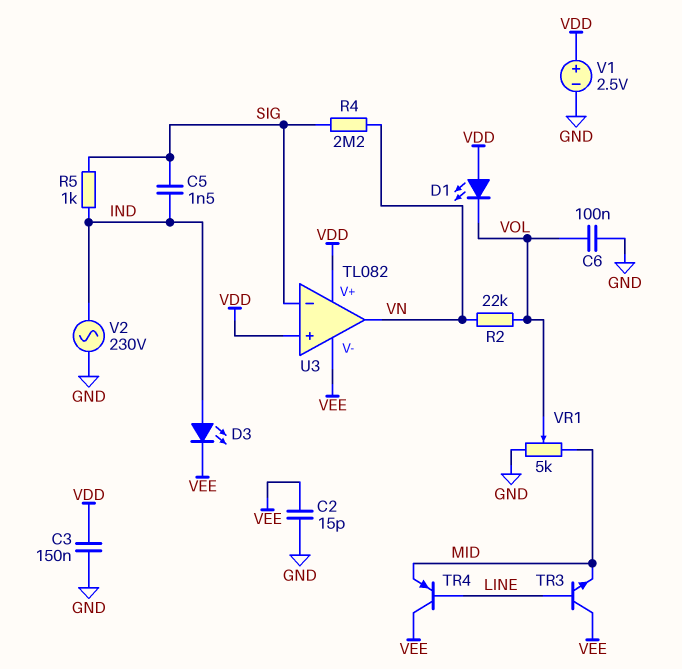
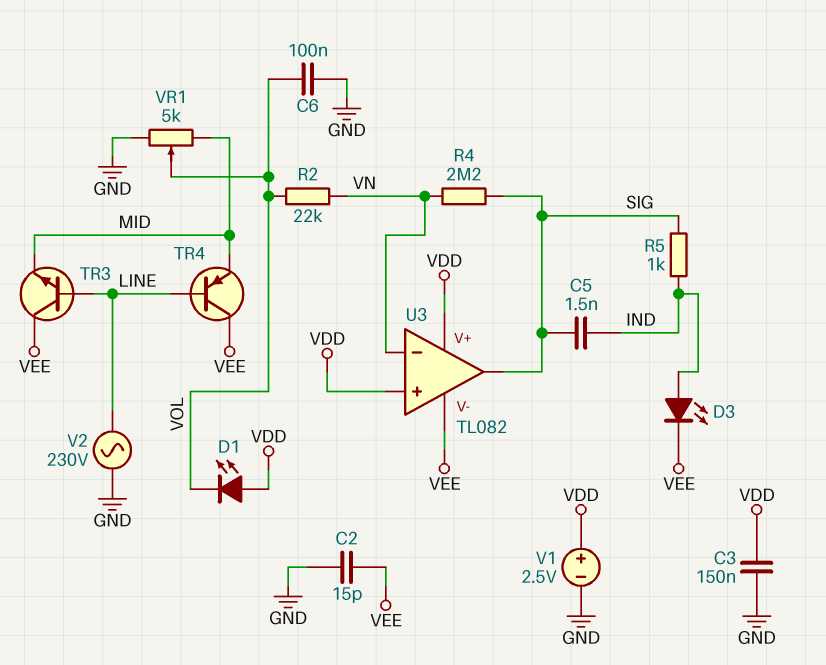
U3 pin in-: SIG -> VN
U3 pin out: VN -> SIG
V2: AC 230V (GND, IND) -> AC 230V (GND, LINE)

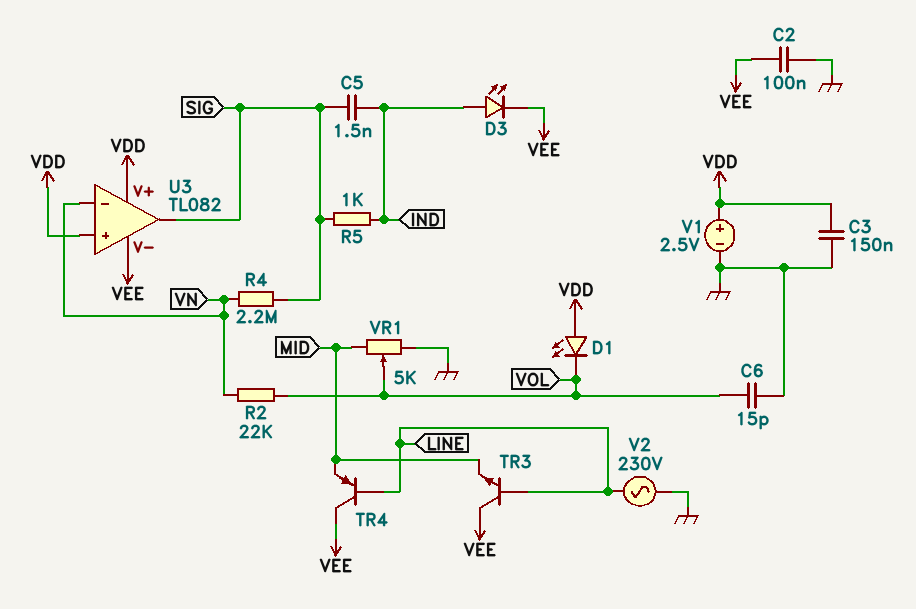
C2: 15pF (GND, VEE) -> 100nF (GND, VEE)
C6: 100nF (GND, VOL) -> 15pF (GND, VOL)

